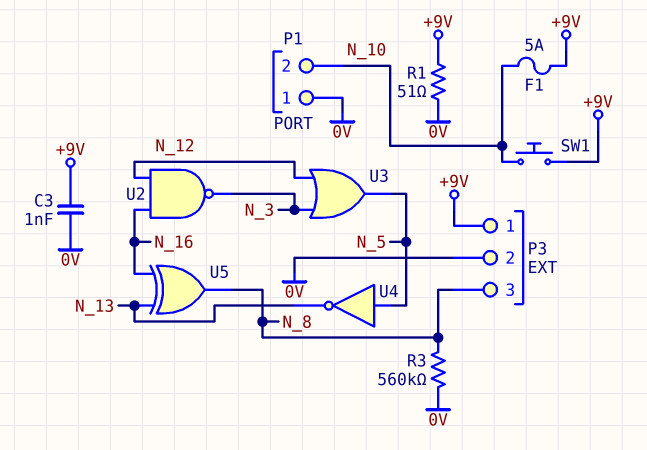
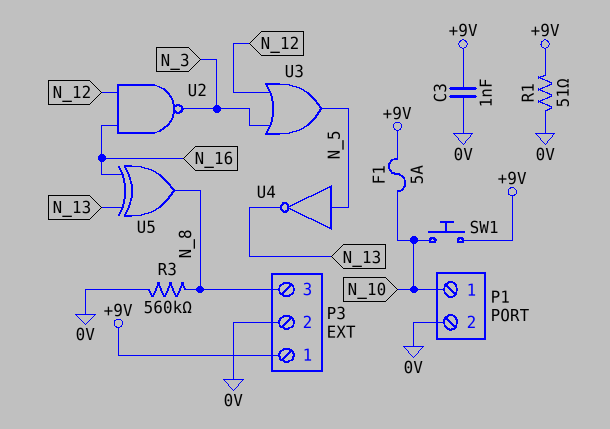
P1 pin 1: 0V -> N_10
P1 pin 2: N_10 -> 0V

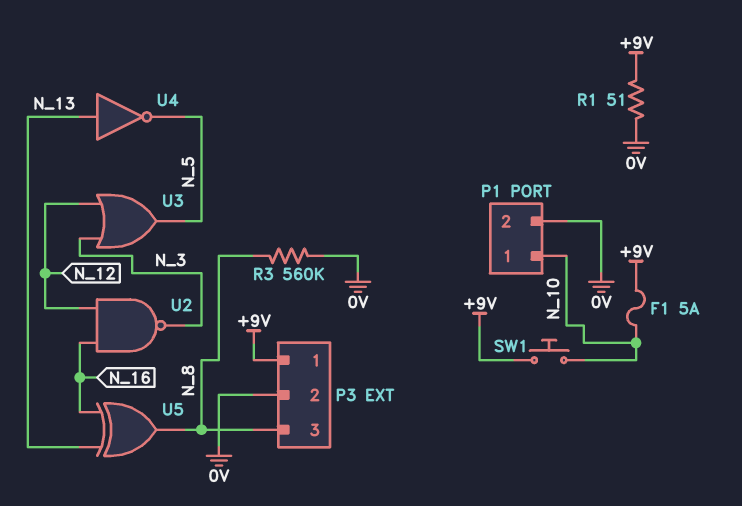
C3: 1nF (+9V, 0V) -> none
U4: NOT (in N_5, out N_13) -> NOT (in N_13, out N_5)

